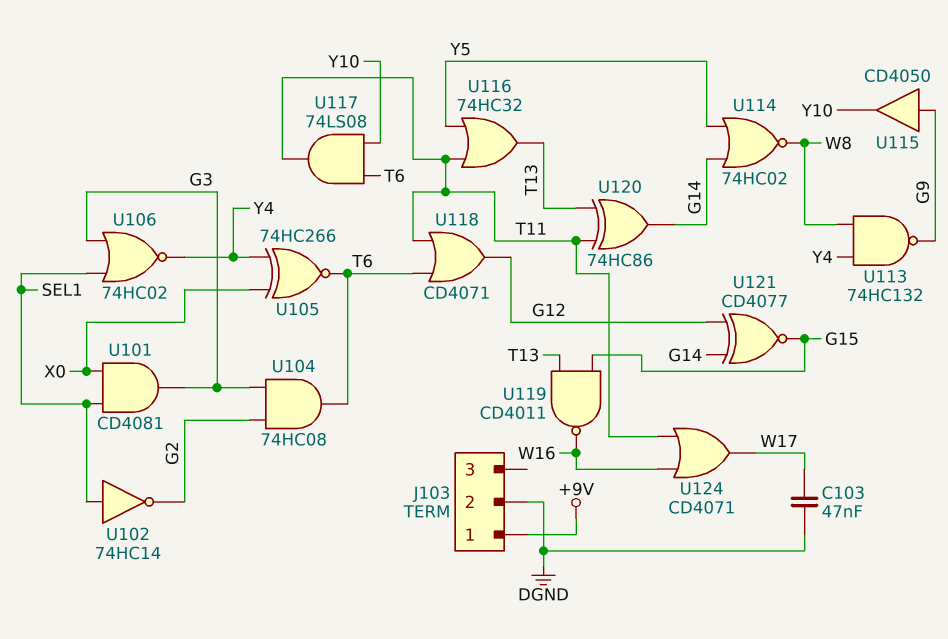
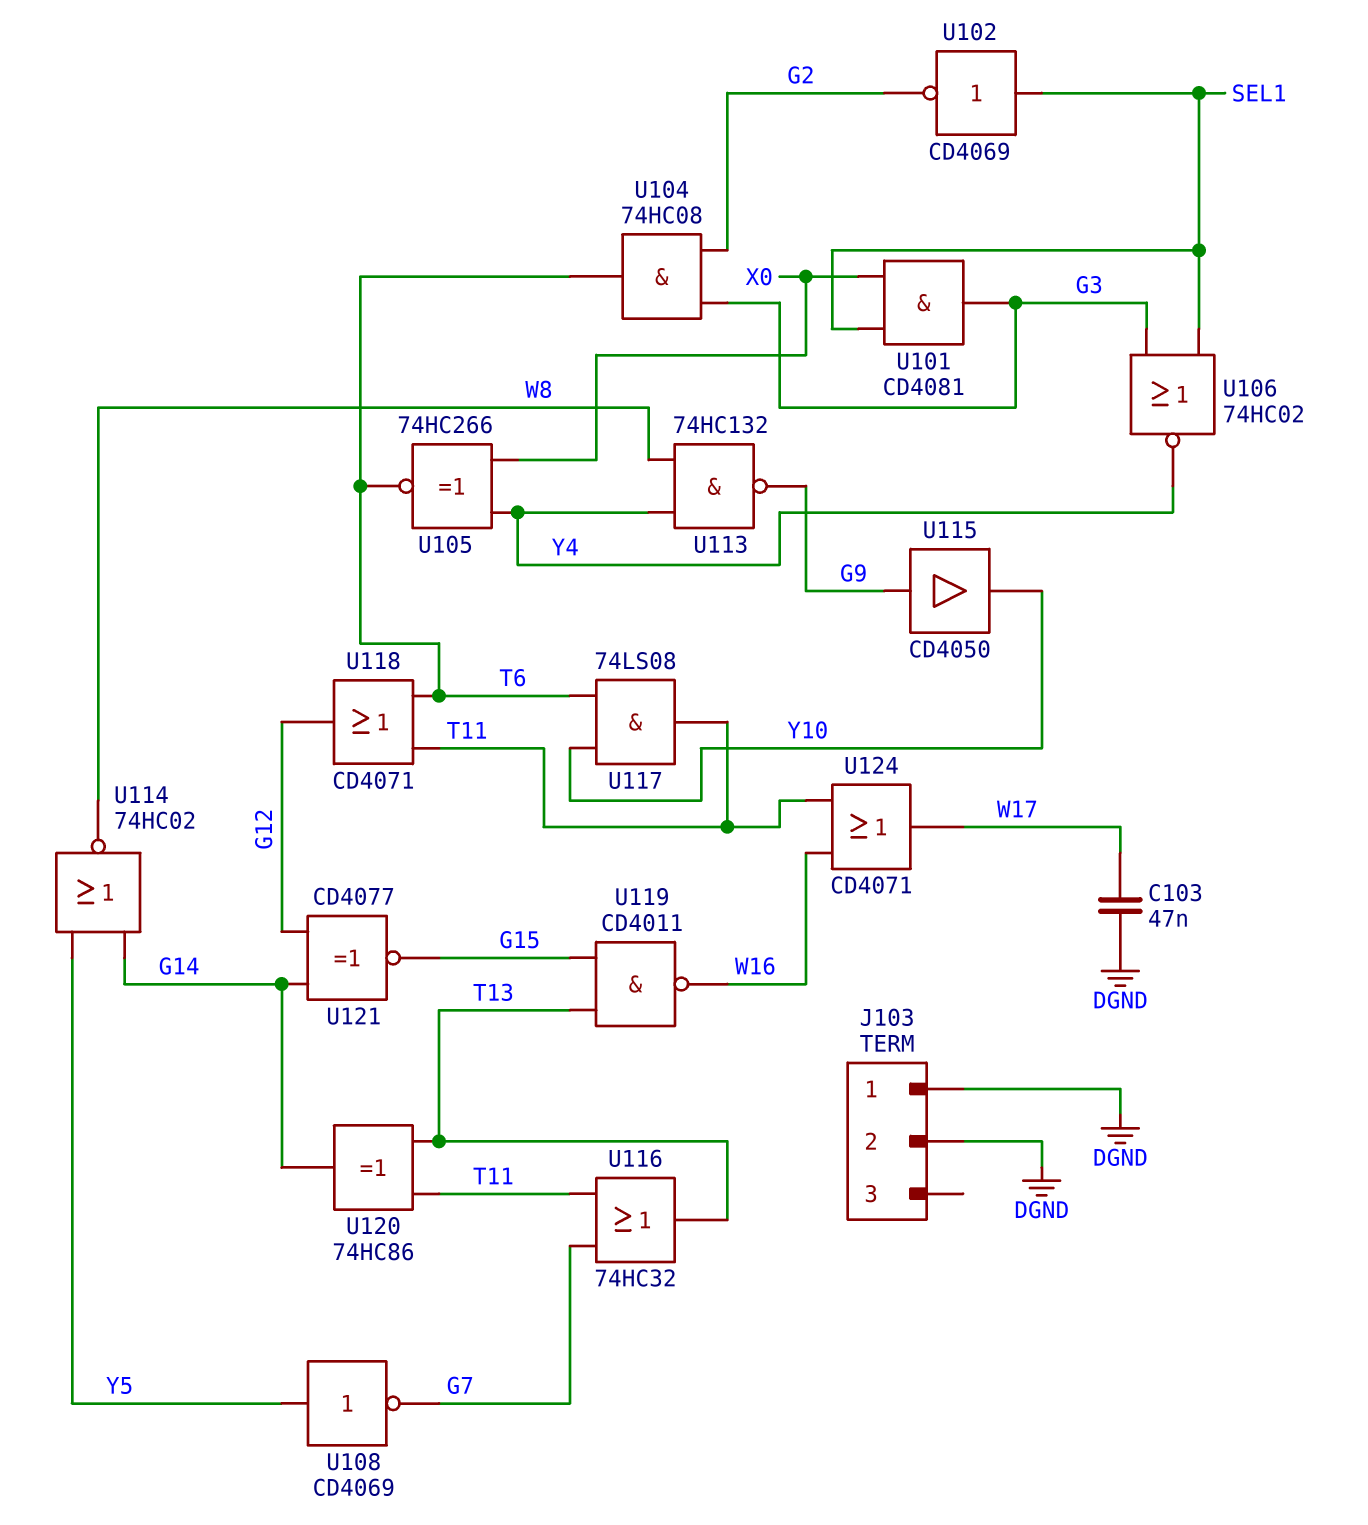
J103 pin 1: +9V -> DGND
U102: NOT 74HC14 (in SEL1, out G2) -> NOT CD4069 (in SEL1, out G2)
U108: none -> NOT CD4069 (in Y5, out G7)
U116: OR 74HC32 (in T11, in Y5, out T13) -> OR 74HC32 (in G7, in T11, out T13)

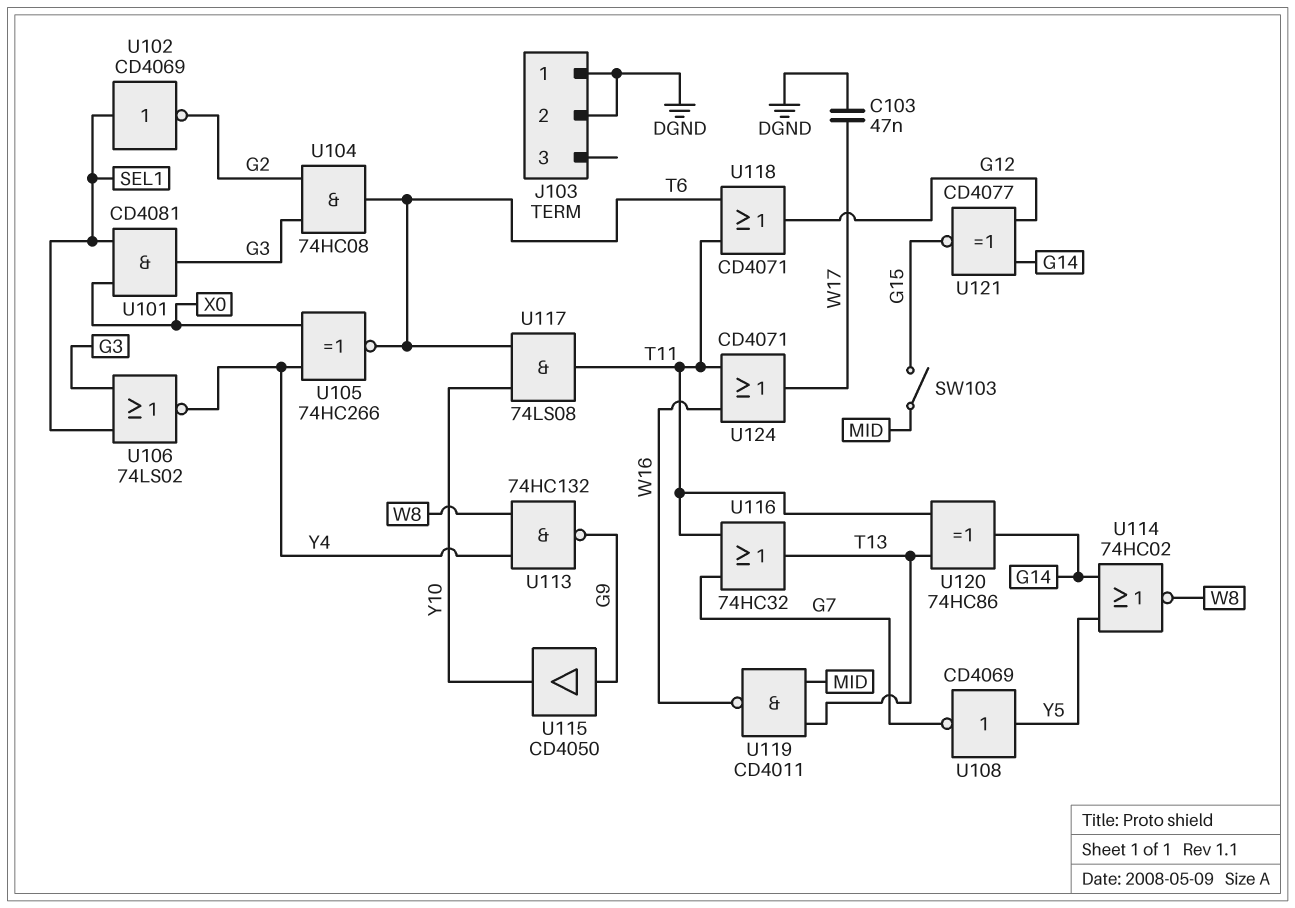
SW103: none -> switch (G15, MID)
U106: NOR 74HC02 (in G3, in SEL1, out Y4) -> NOR 74LS02 (in G3, in SEL1, out Y4)
U119: NAND CD4011 (in G15, in T13, out W16) -> NAND CD4011 (in MID, in T13, out W16)

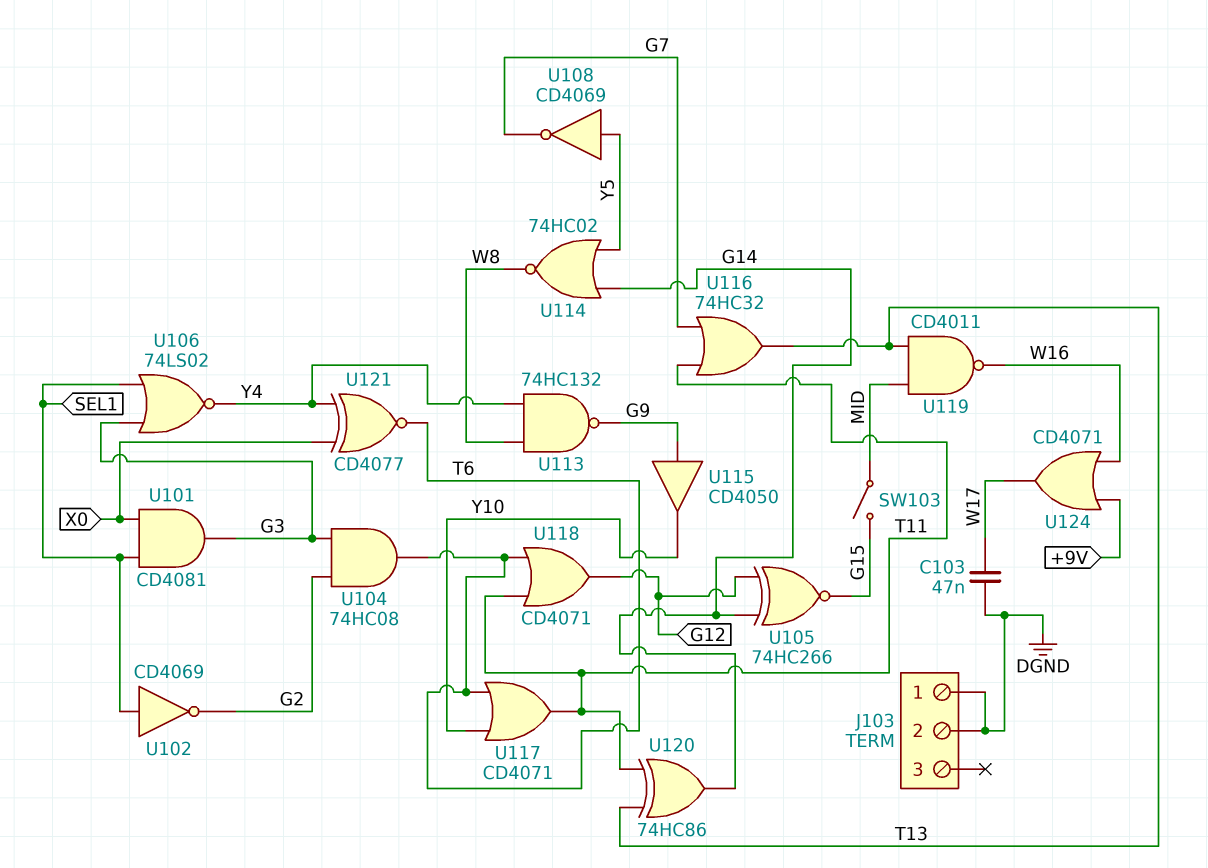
U105: XNOR 74HC266 (in X0, in Y4, out T6) -> XNOR 74HC266 (in G12, in G14, out G15)
U117: AND 74LS08 (in T6, in Y10, out T11) -> OR CD4071 (in T6, in Y10, out T11)
U121: XNOR CD4077 (in G12, in G14, out G15) -> XNOR CD4077 (in X0, in Y4, out T6)
U124: OR CD4071 (in T11, in W16, out W17) -> OR CD4071 (in +9V, in W16, out W17)

